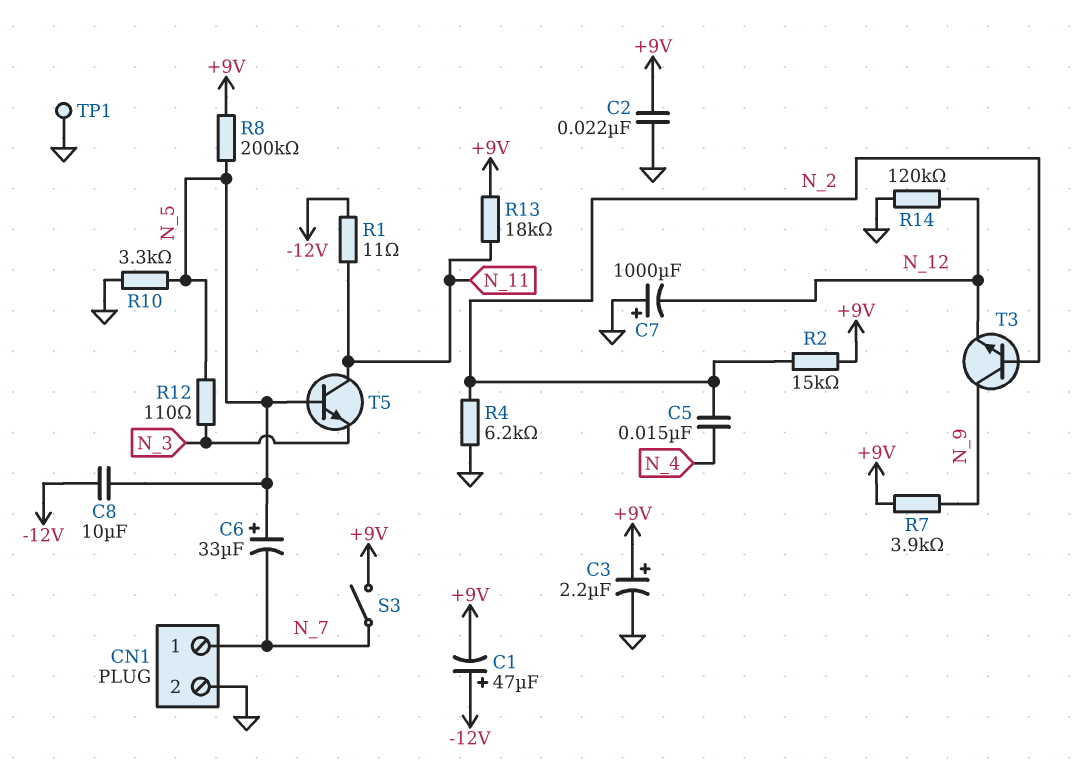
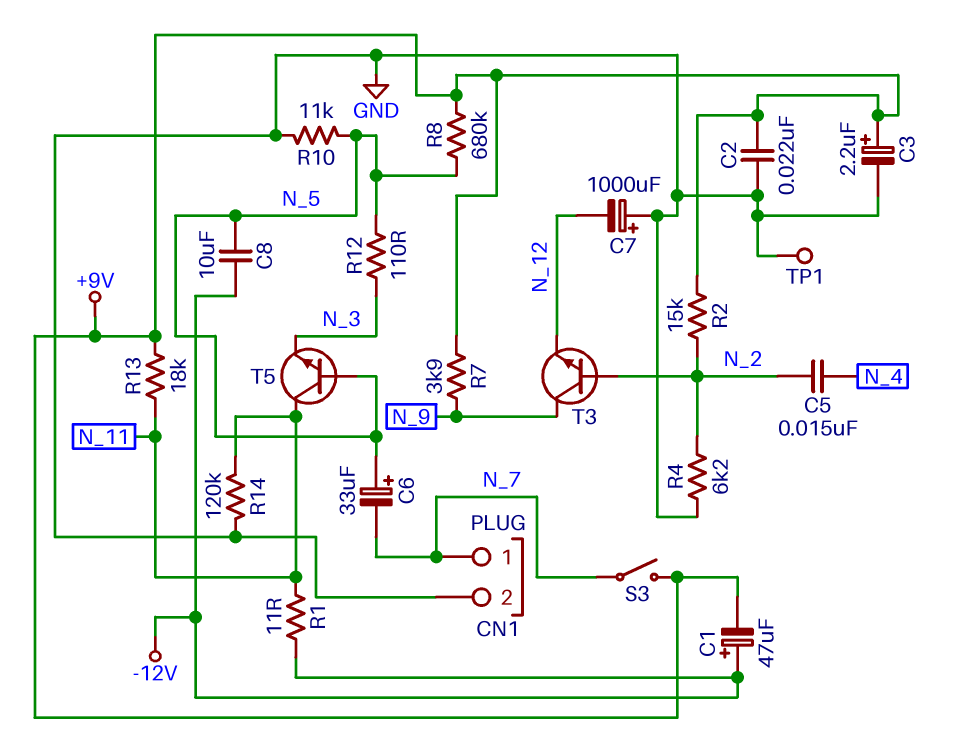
R8: 200k (+9V, N_5) -> 680k (+9V, N_5)
R10: 3.3k (GND, N_5) -> 11k (GND, N_5)
R14: 120k (GND, N_12) -> 120k (GND, N_11)

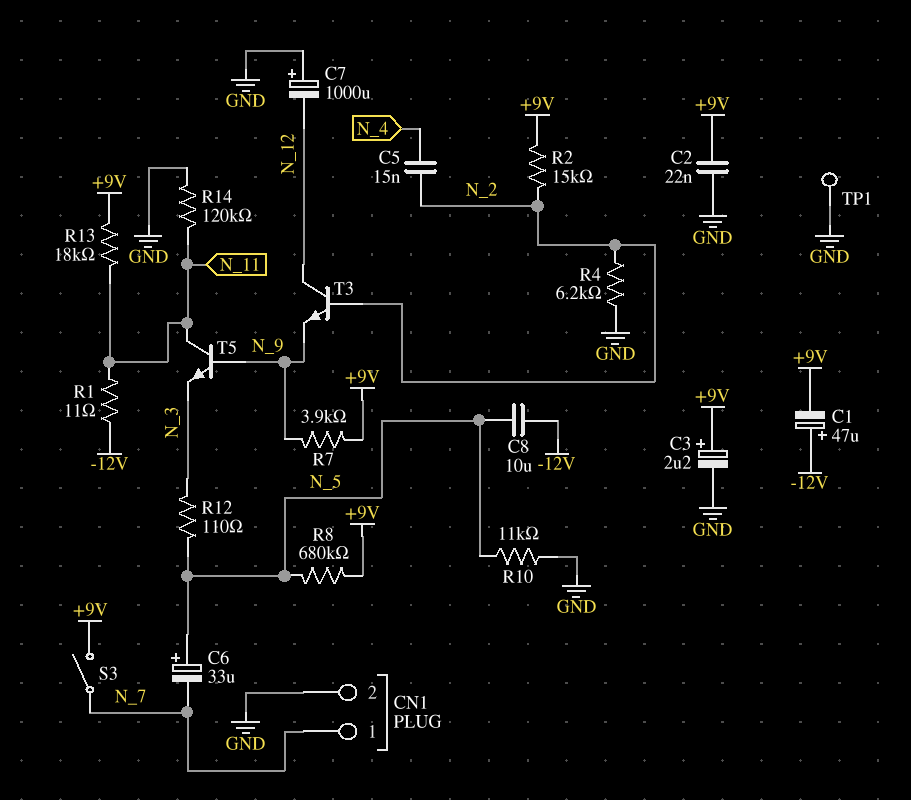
T3: NPN (B N_2, C N_9, E N_12) -> NPN (B N_2, C N_12, E N_9)
T5: NPN (B N_5, C N_11, E N_3) -> NPN (B N_9, C N_11, E N_3)

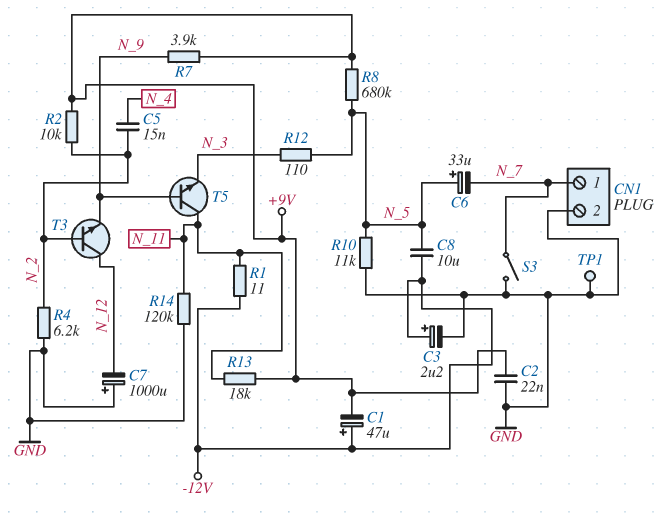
C3: 2.2uF (plus +9V, minus GND) -> 2.2uF (plus -12V, minus GND)
R2: 15k (+9V, N_2) -> 10k (+9V, N_2)
S3: switch (+9V, N_7) -> switch (GND, N_7)

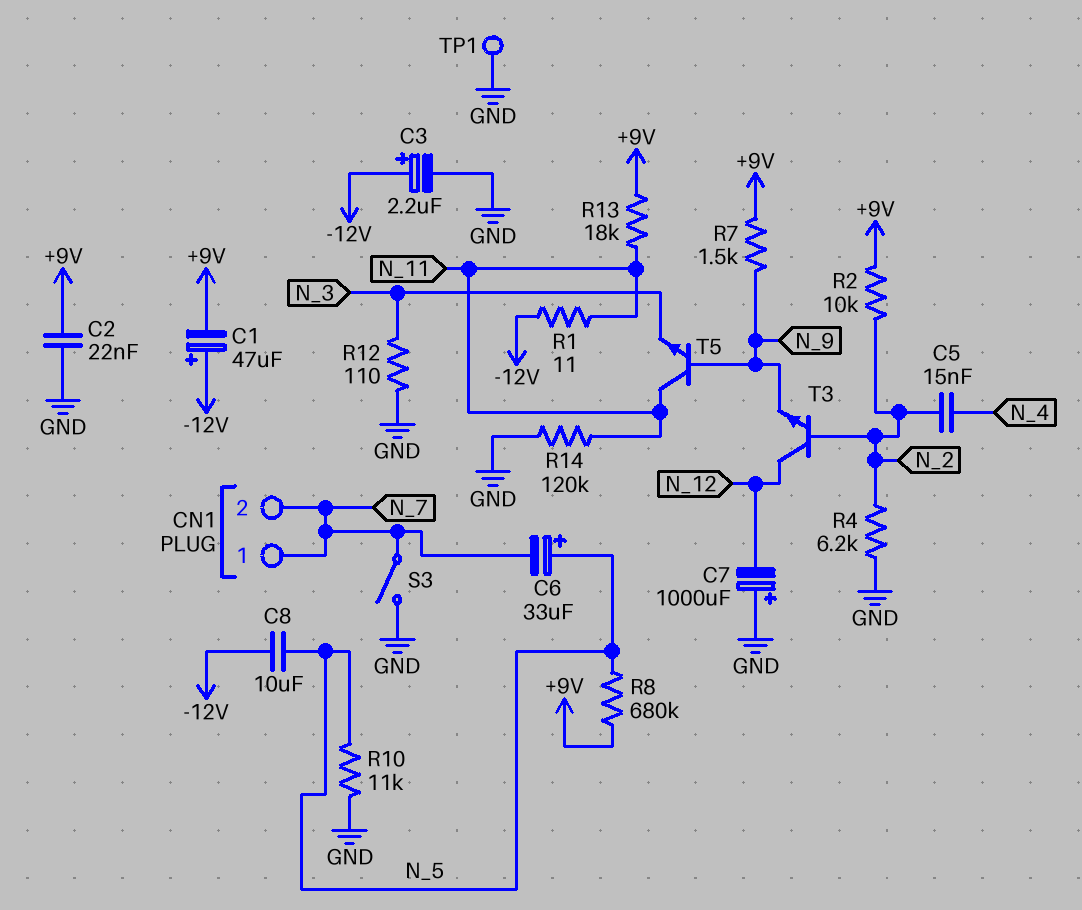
CN1 pin 2: GND -> N_7
R7: 3.9k (+9V, N_9) -> 1.5k (+9V, N_9)
R12: 110 (N_3, N_5) -> 110 (GND, N_3)

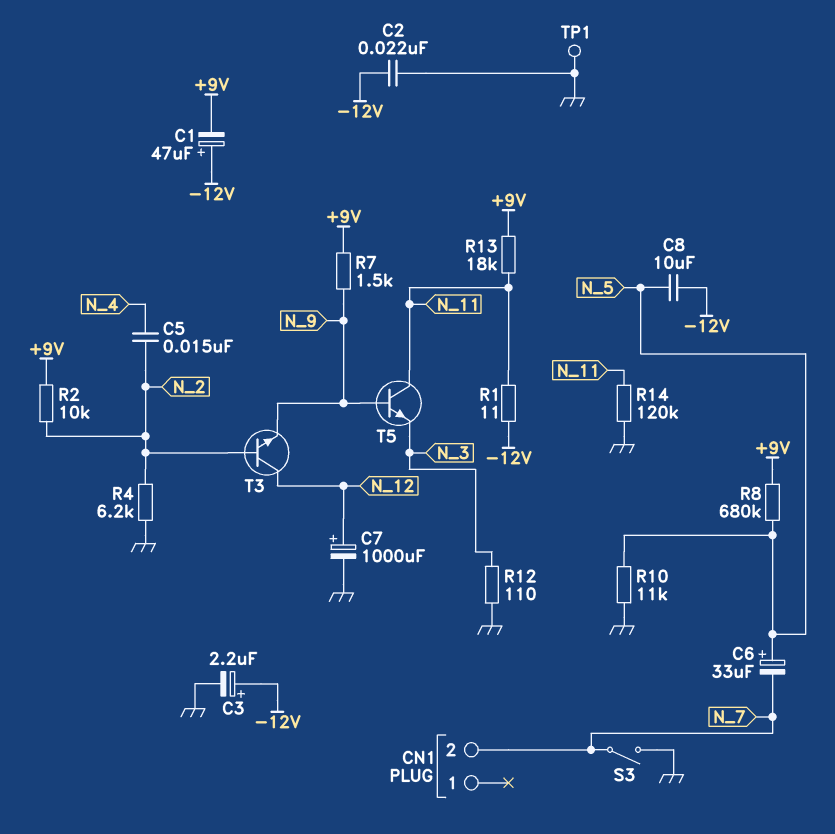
C2: 22nF (+9V, GND) -> 22nF (-12V, GND)
C7: 1000uF (plus GND, minus N_12) -> 1000uF (plus N_12, minus GND)
CN1 pin 1: N_7 -> none

